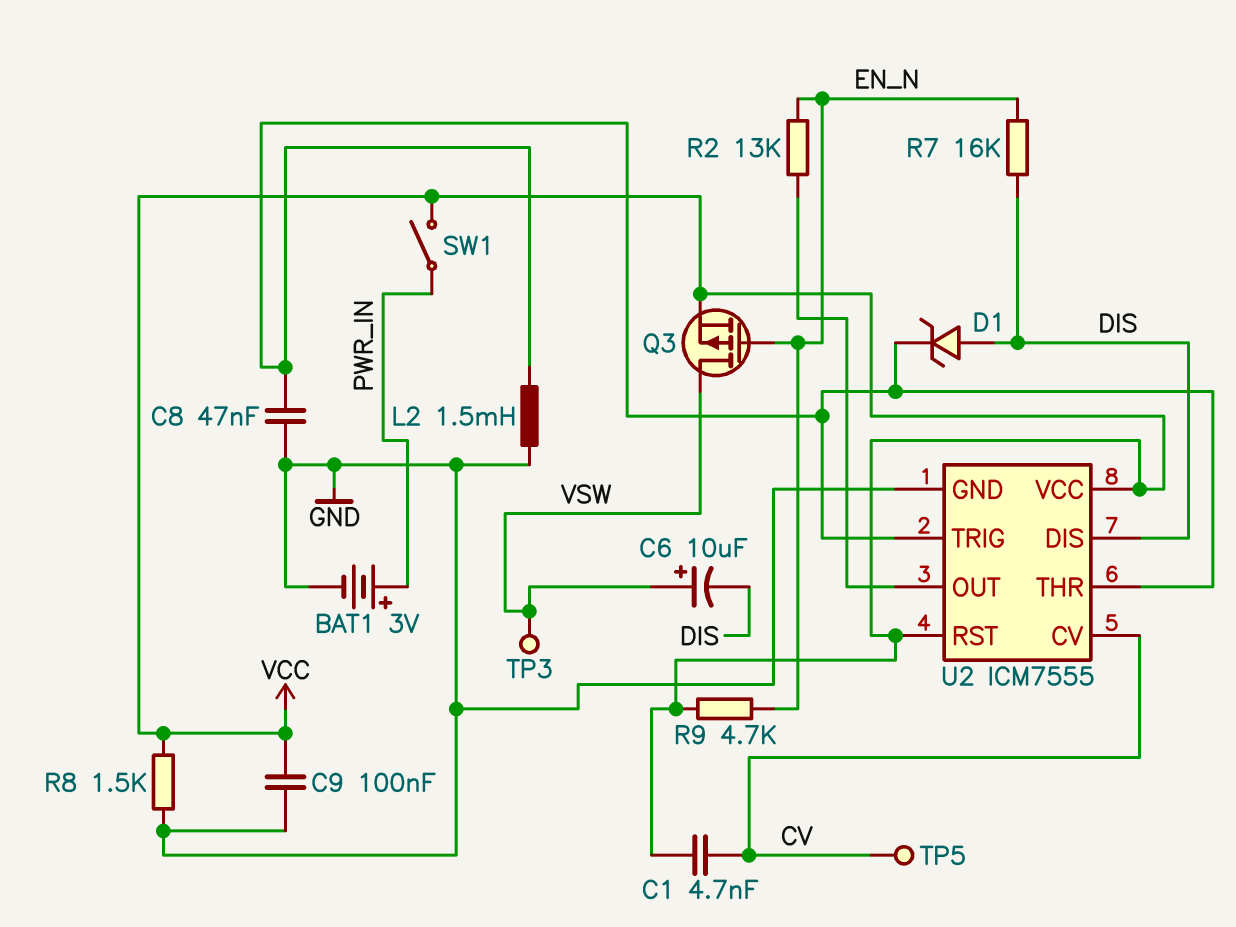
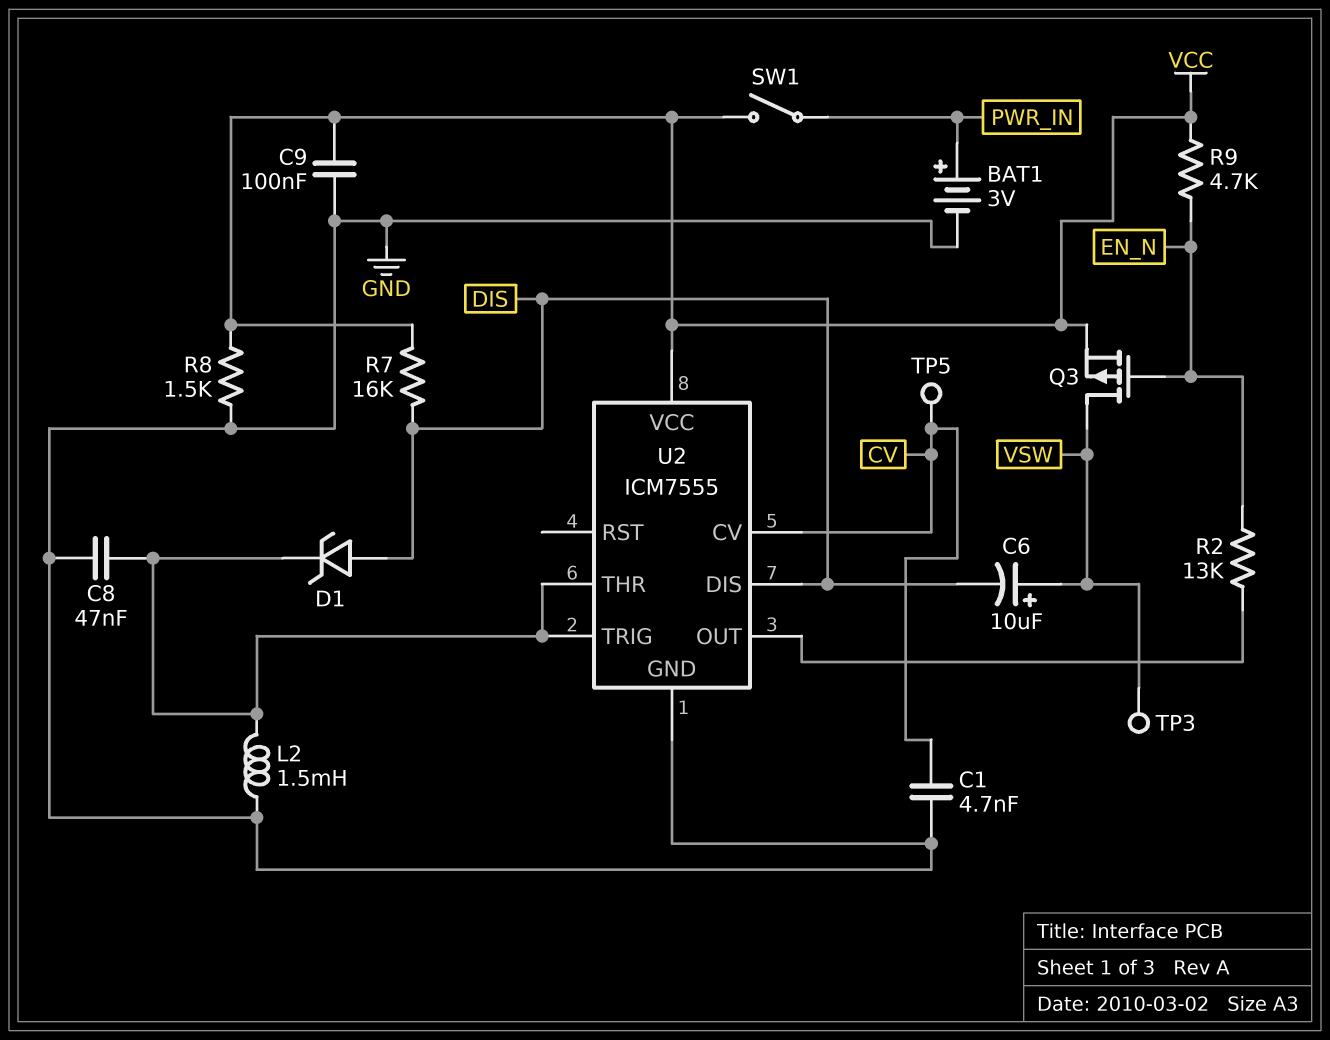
C1: 4.7nF (CV, VCC) -> 4.7nF (CV, GND)
R7: 16k (DIS, EN_N) -> 16k (DIS, VCC)
U2 pin RST: VCC -> none

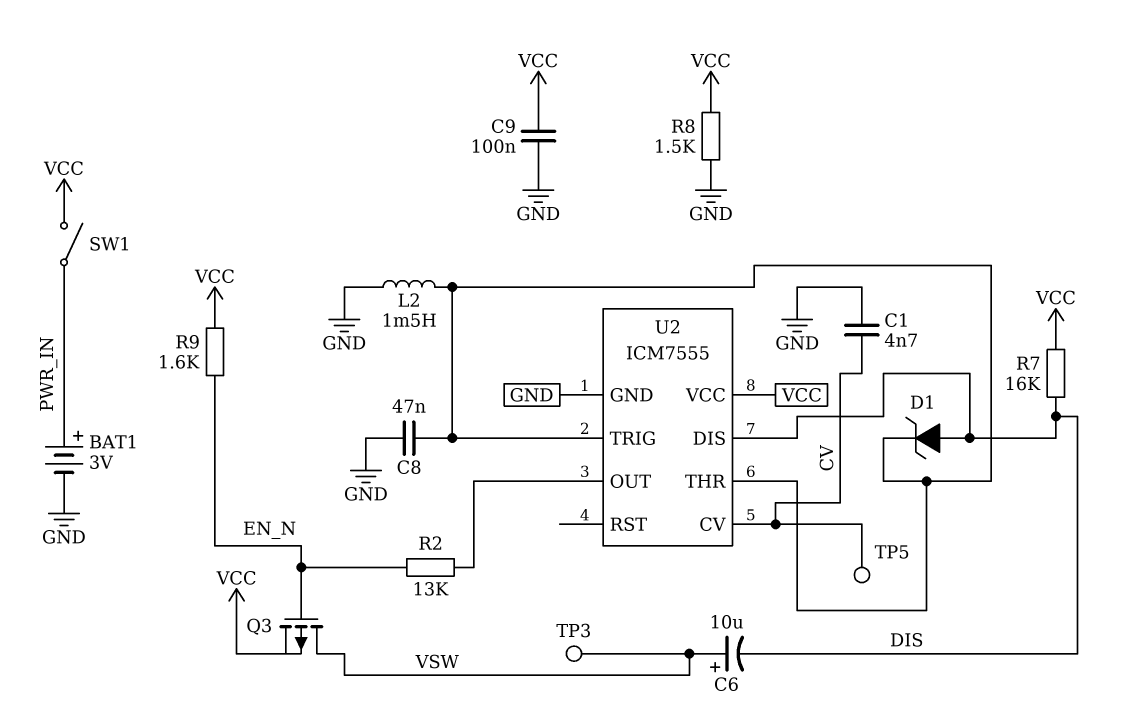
R9: 4.7k (EN_N, VCC) -> 1.6k (EN_N, VCC)

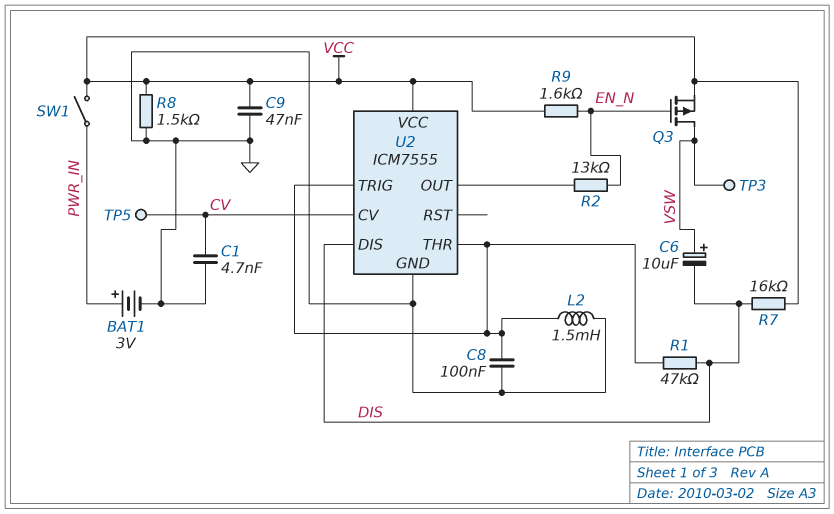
C8: 47nF (GND, U2/THR) -> 100nF (GND, U2/THR)
C9: 100nF (GND, VCC) -> 47nF (GND, VCC)
D1: zener (A DIS, K U2/THR) -> none
R1: none -> 47k (DIS, U2/THR)

